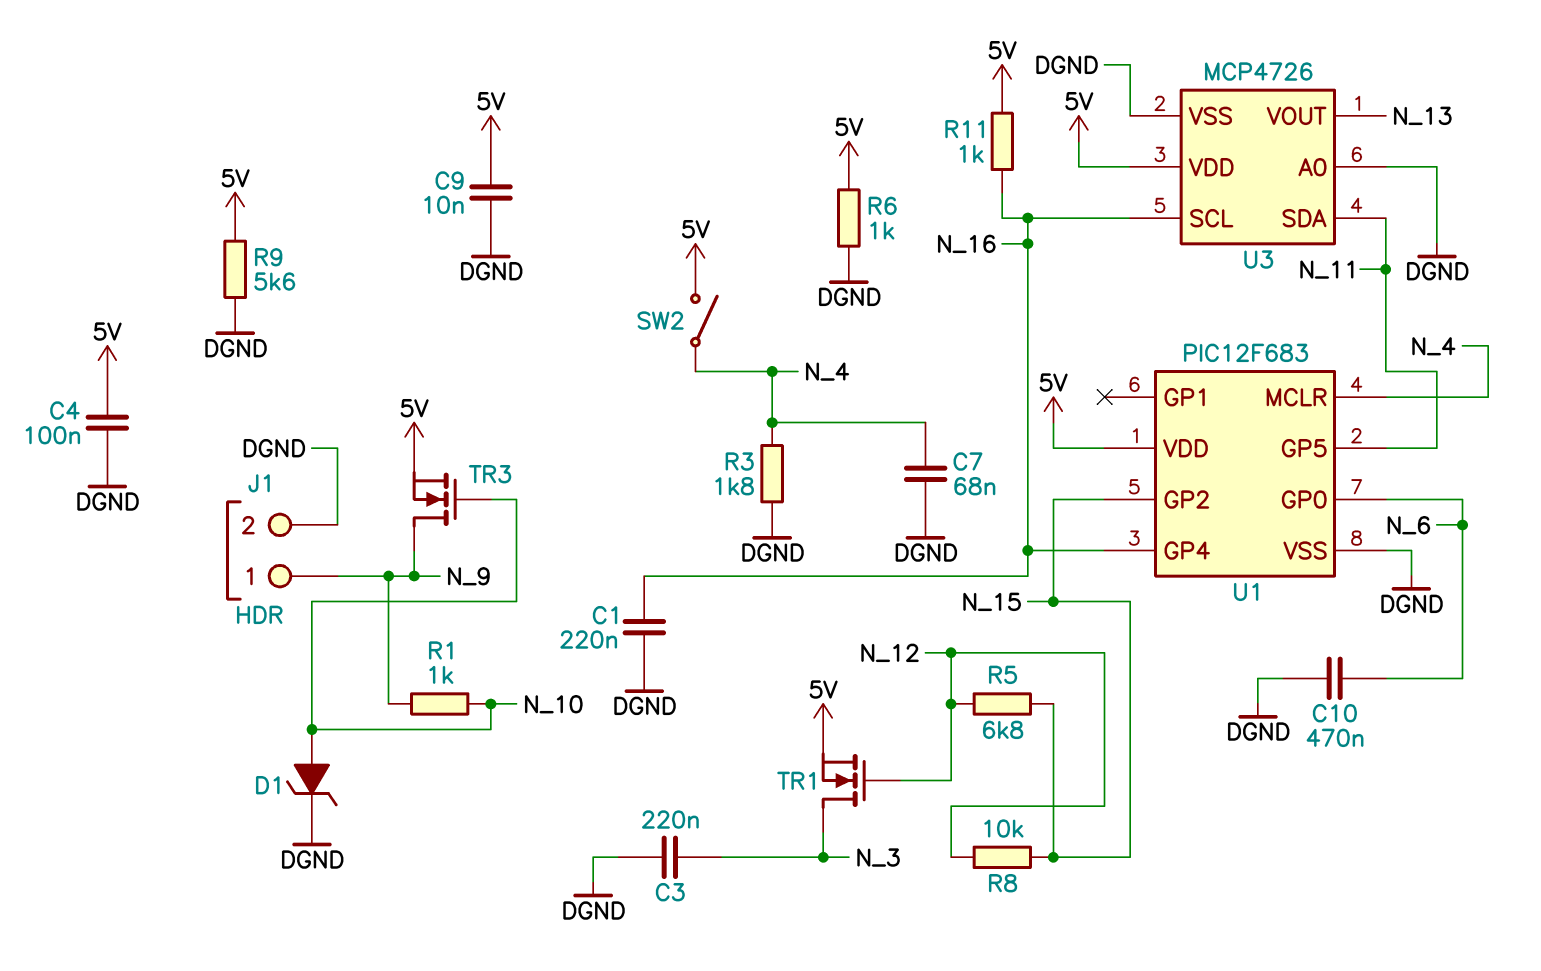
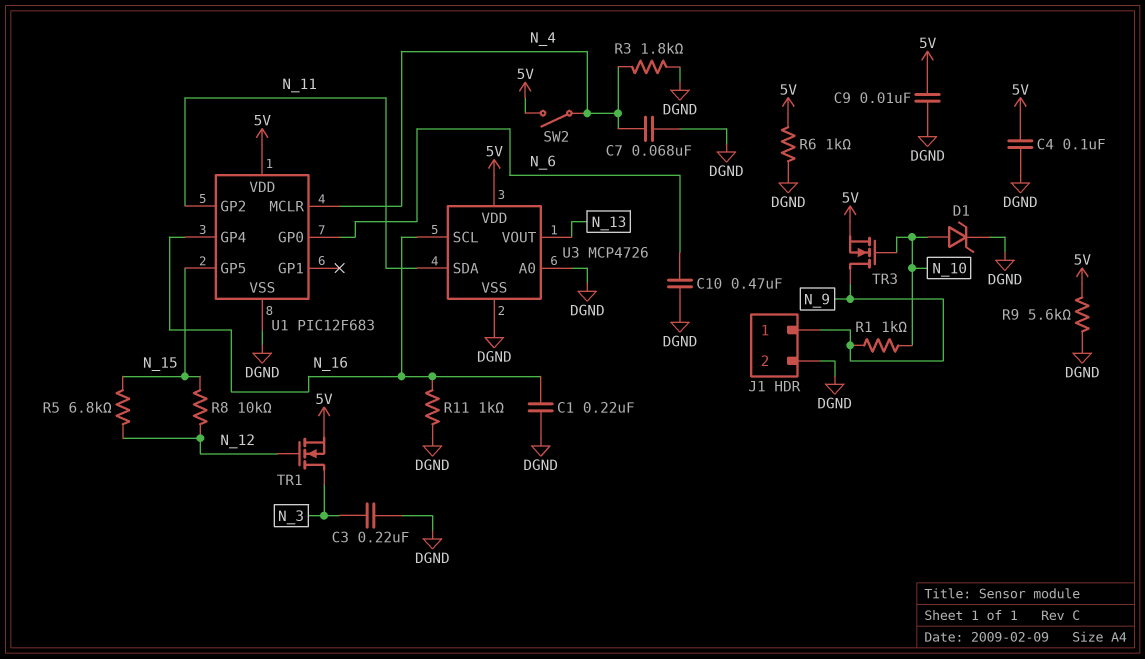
R11: 1k (5V, N_16) -> 1k (DGND, N_16)
U1 pin GP2: N_15 -> N_11
U1 pin GP5: N_11 -> N_15

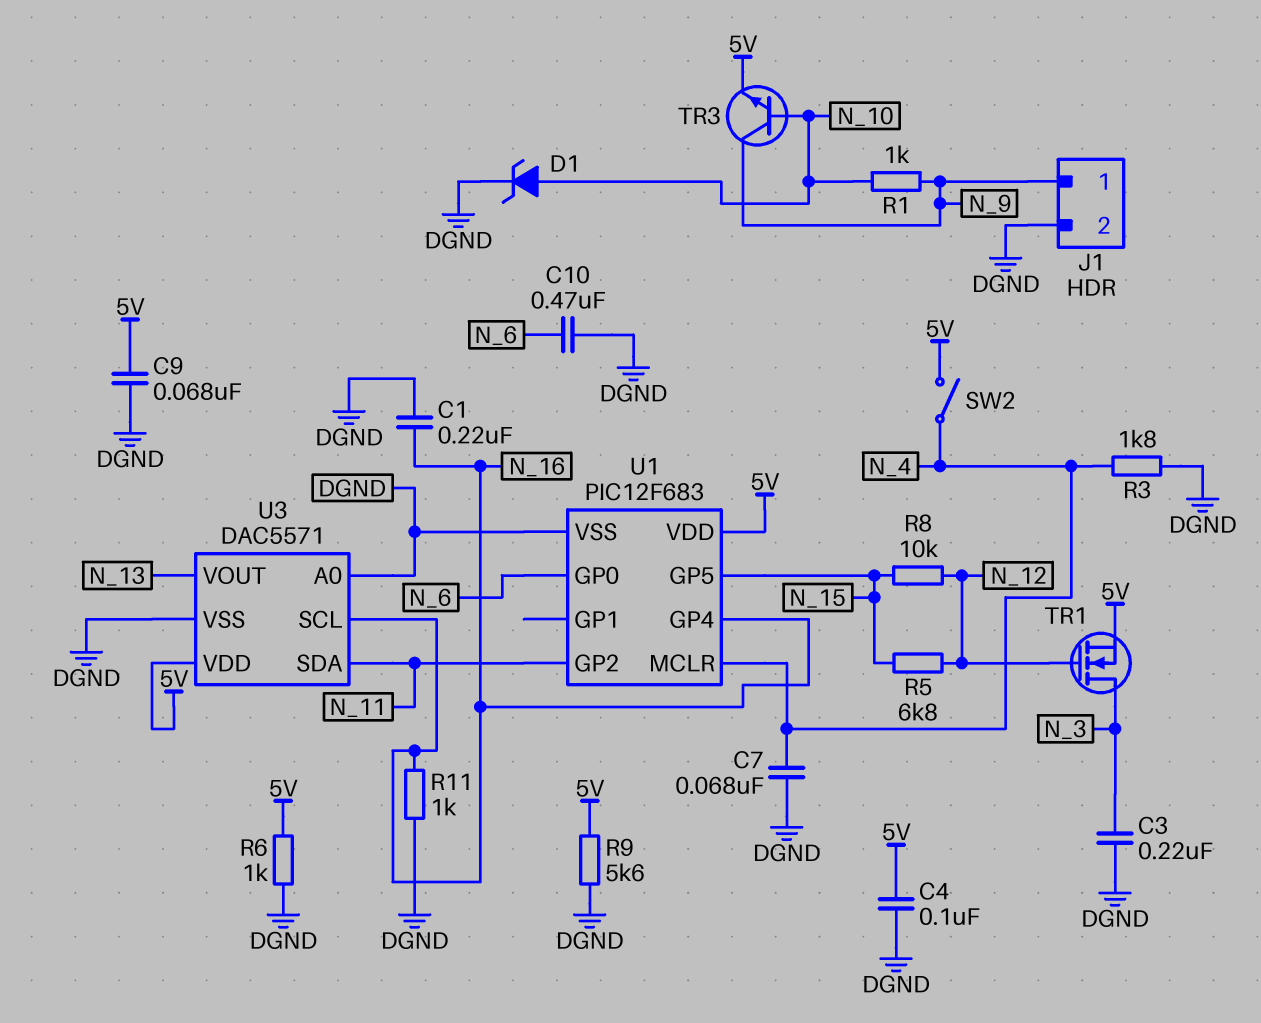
C9: 10nF (5V, DGND) -> 68nF (5V, DGND)
TR3: NMOS (G N_10, D N_9, S 5V) -> NPN (B N_10, C N_9, E 5V)
U3: MCP4726 -> DAC5571

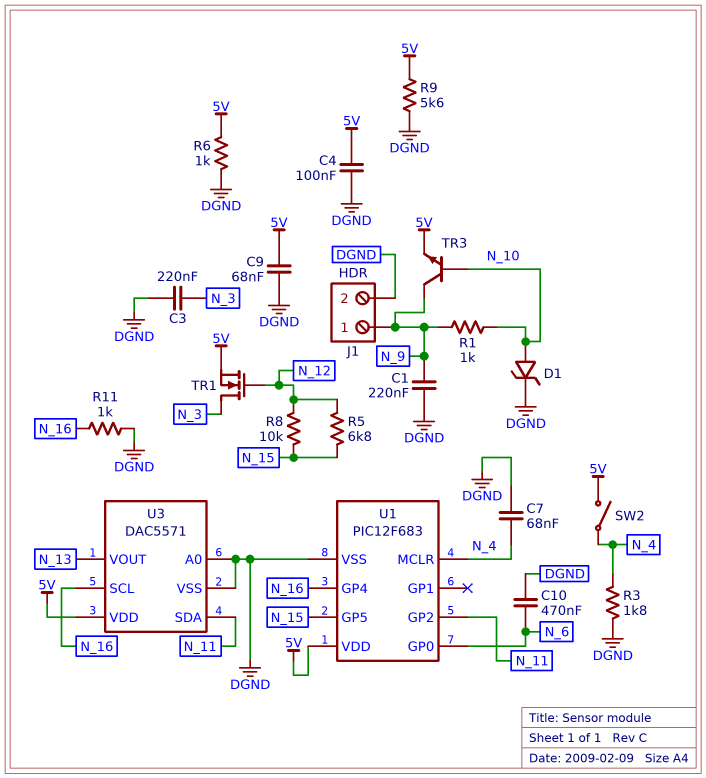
C1: 220nF (DGND, N_16) -> 220nF (DGND, N_9)

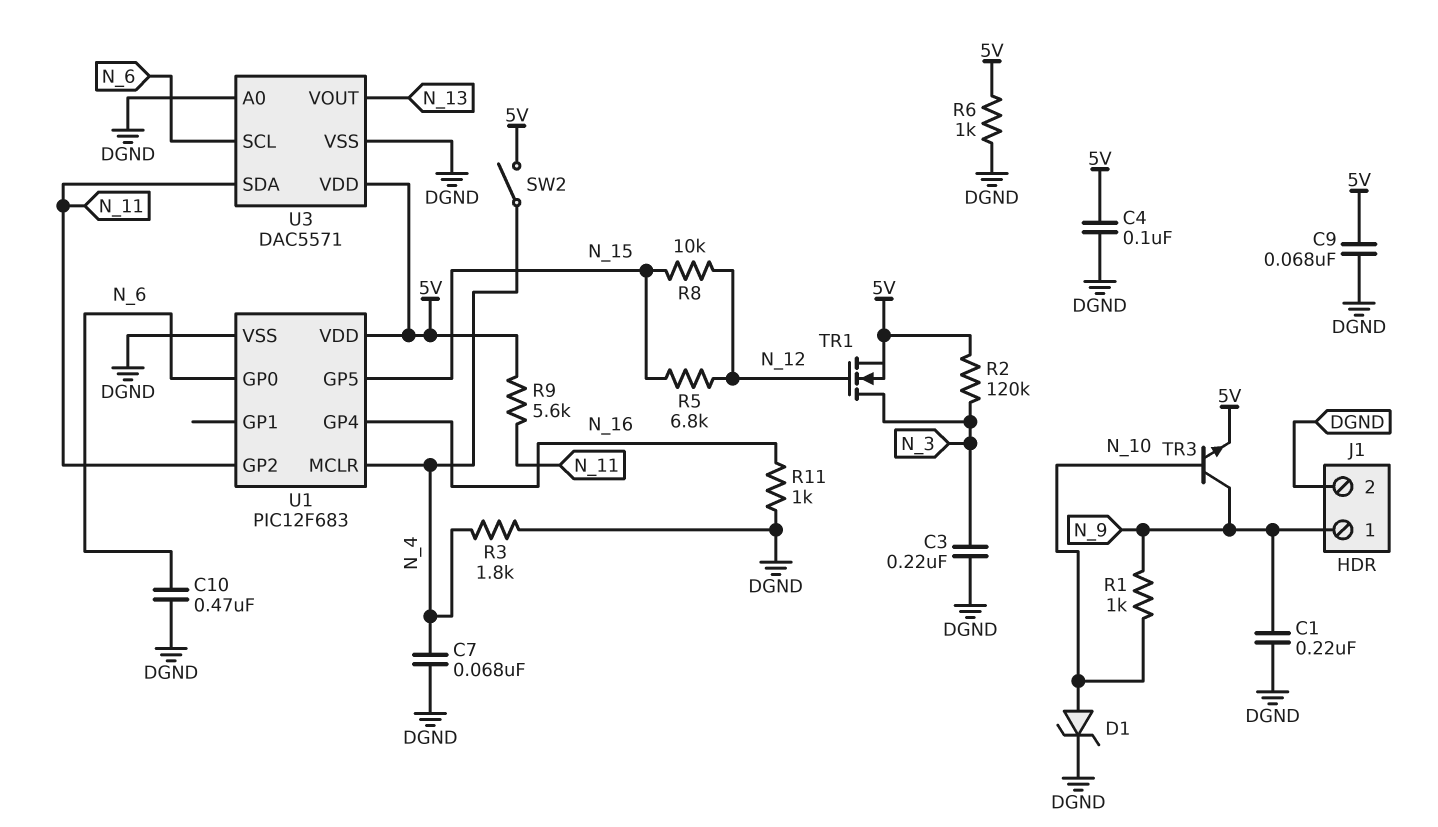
R2: none -> 120k (5V, N_3)
R9: 5.6k (5V, DGND) -> 5.6k (5V, N_11)
U3 pin SCL: N_16 -> N_6

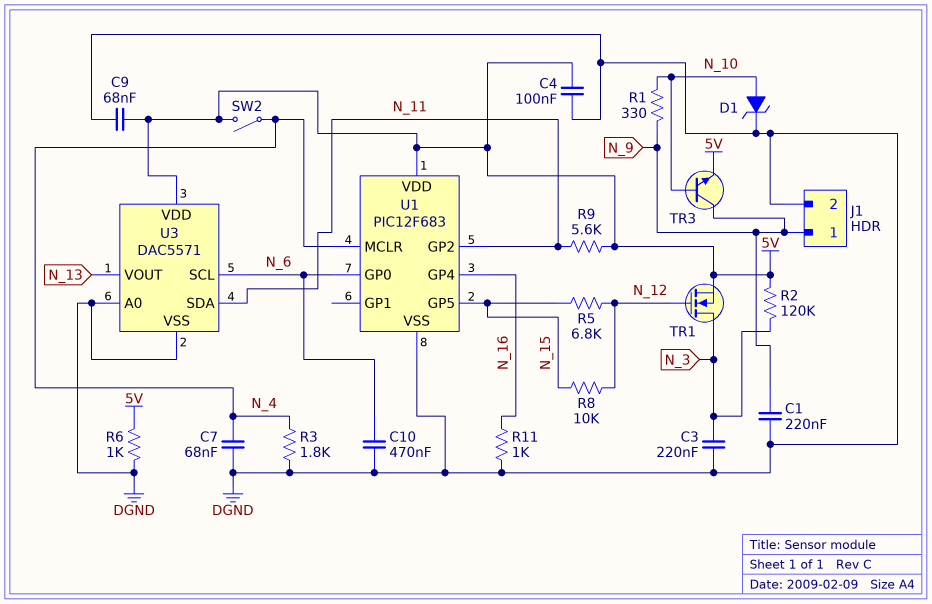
R1: 1k (N_9, N_10) -> 330 (N_9, N_10)

